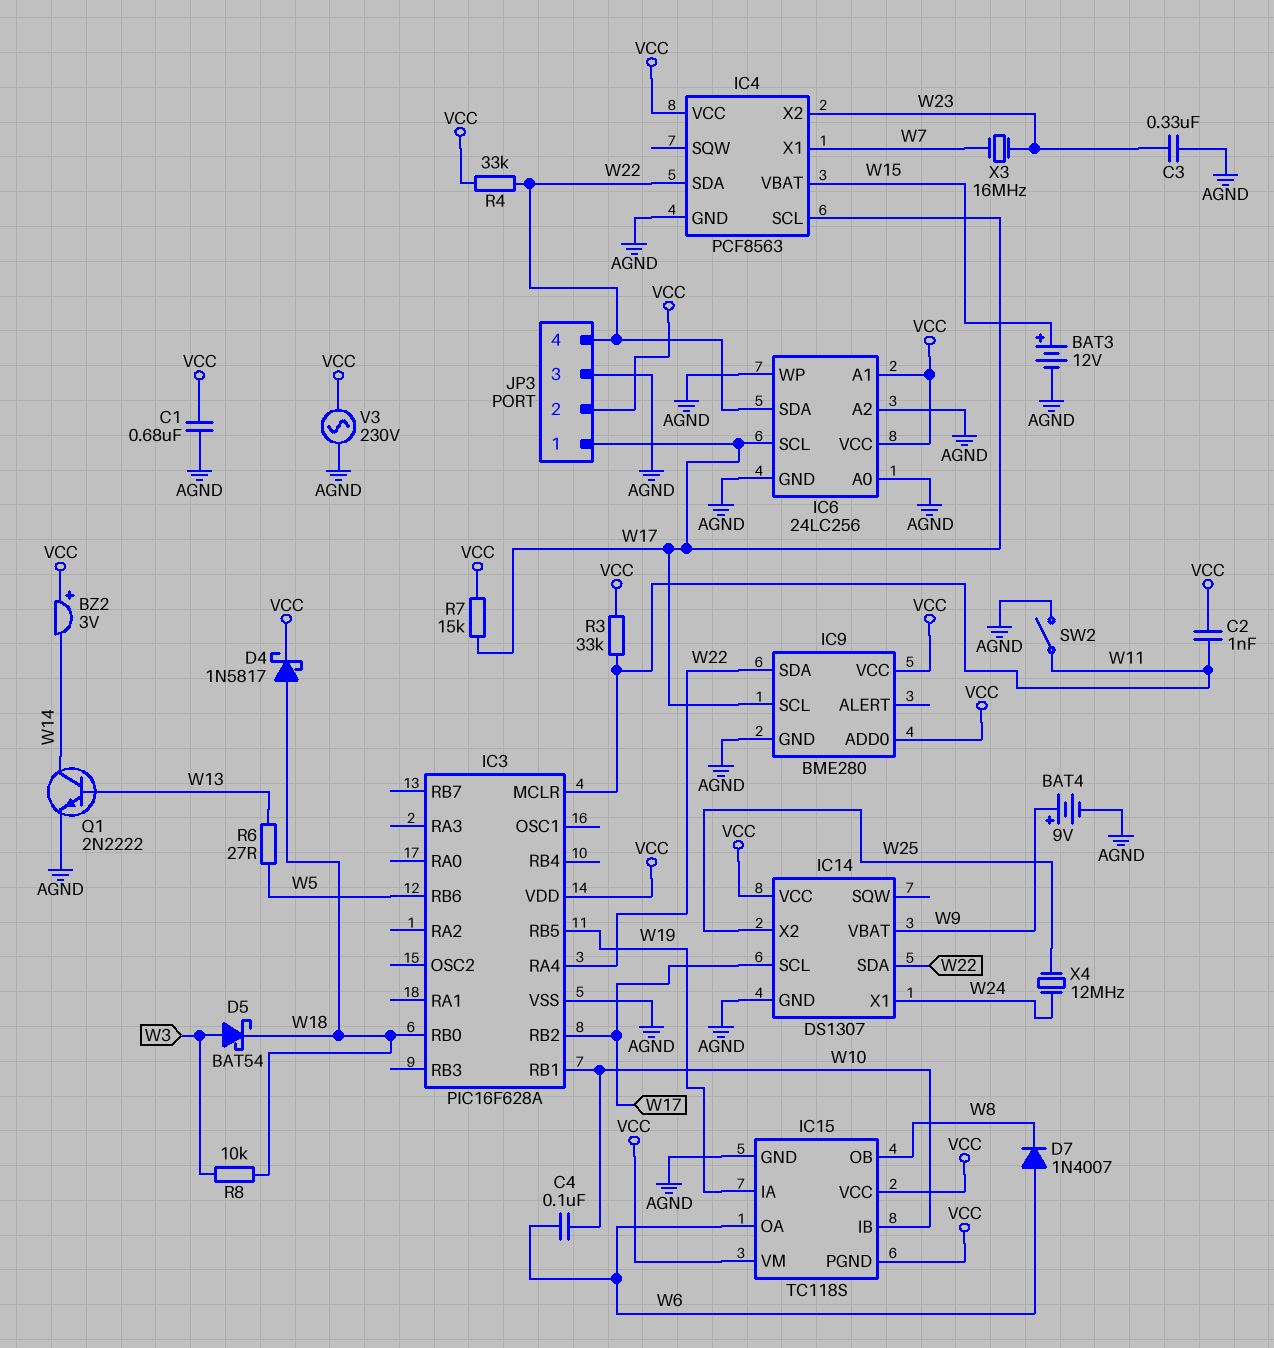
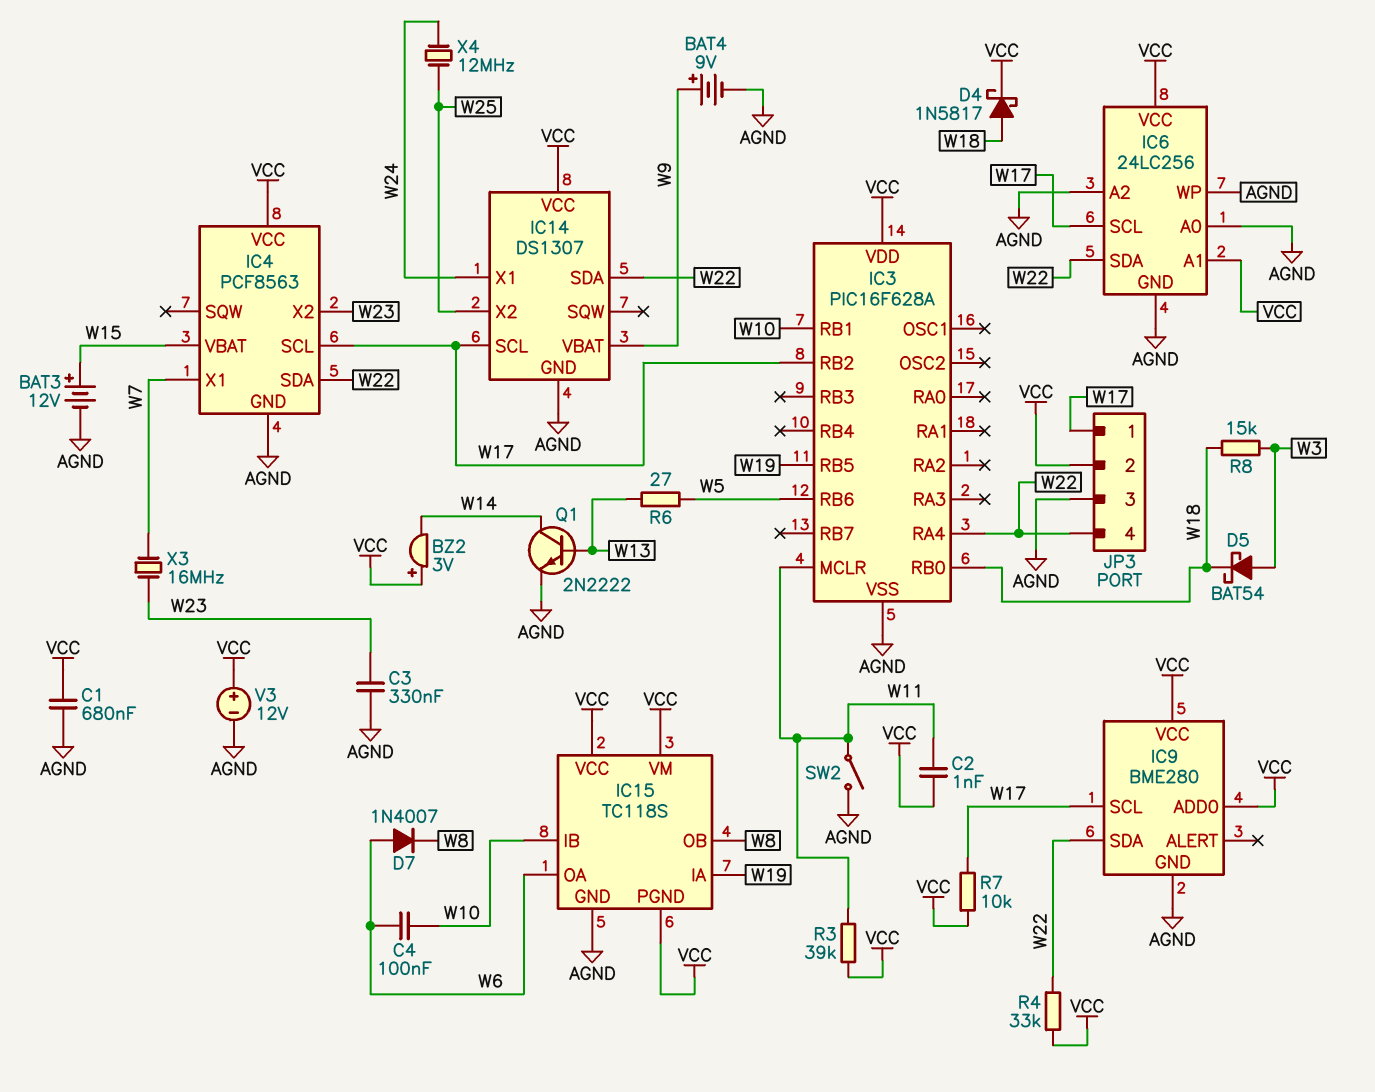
R3: 33k (VCC, W11) -> 39k (VCC, W11)
R7: 15k (VCC, W17) -> 10k (VCC, W17)
R8: 10k (W3, W18) -> 15k (W3, W18)
V3: AC 230V (AGND, VCC) -> 12V (plus VCC, minus AGND)

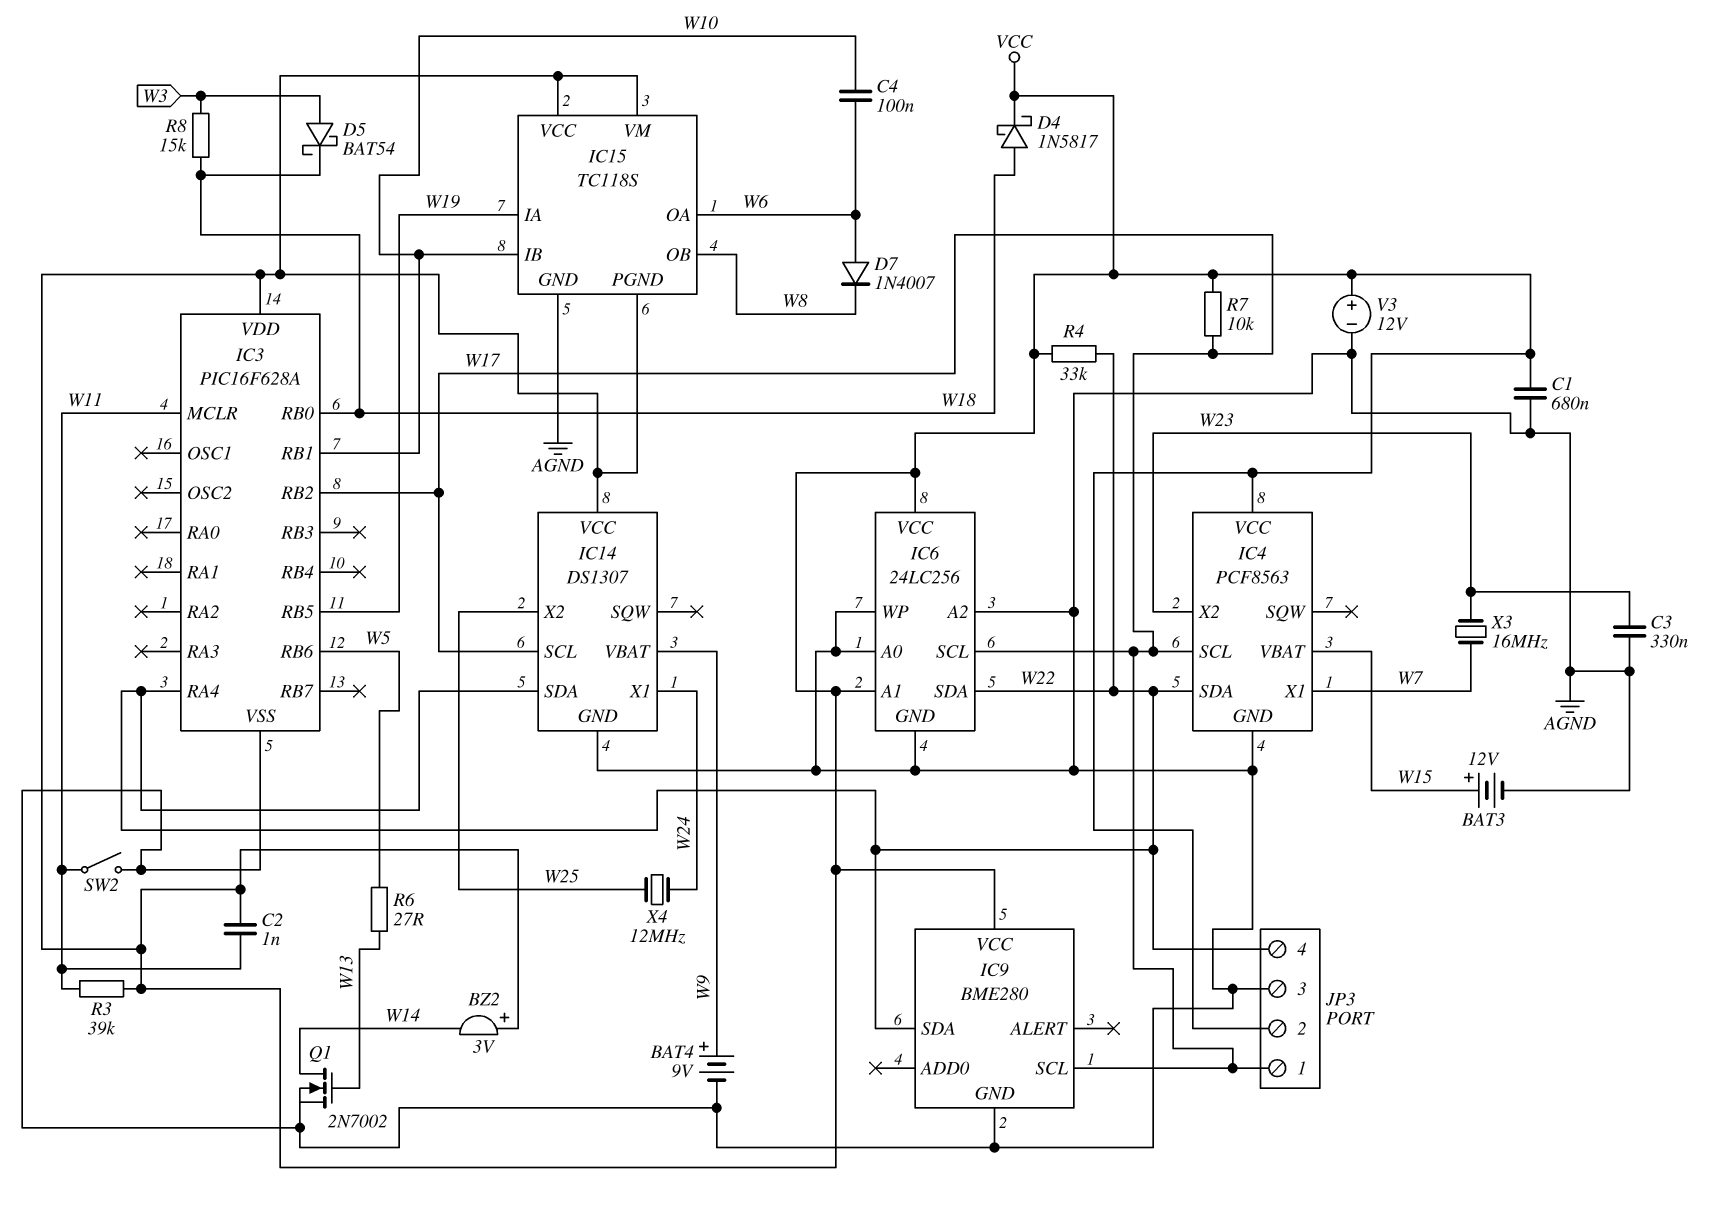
IC9 pin ADD0: VCC -> none
Q1: NPN 2N2222 (B W13, C W14, E AGND) -> NMOS 2N7002 (G W13, D W14, S AGND)

